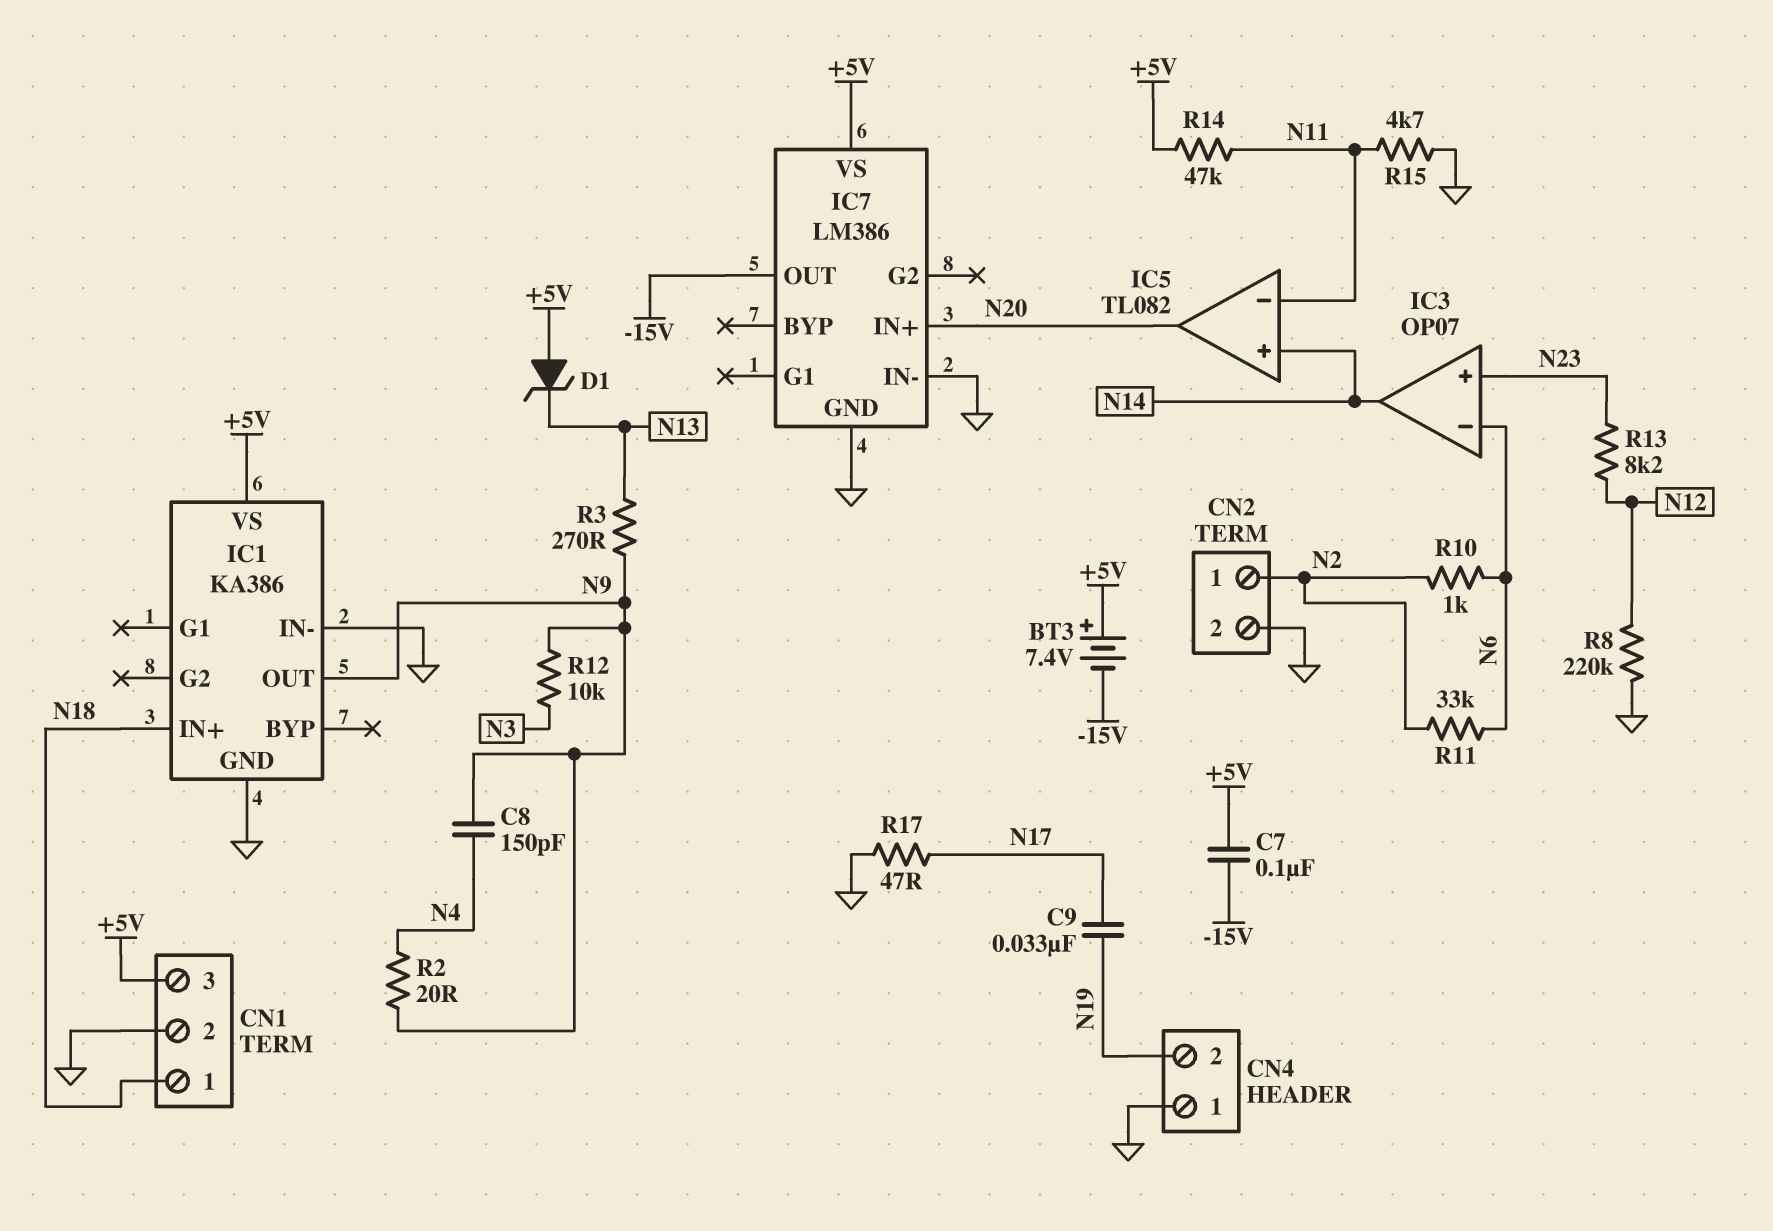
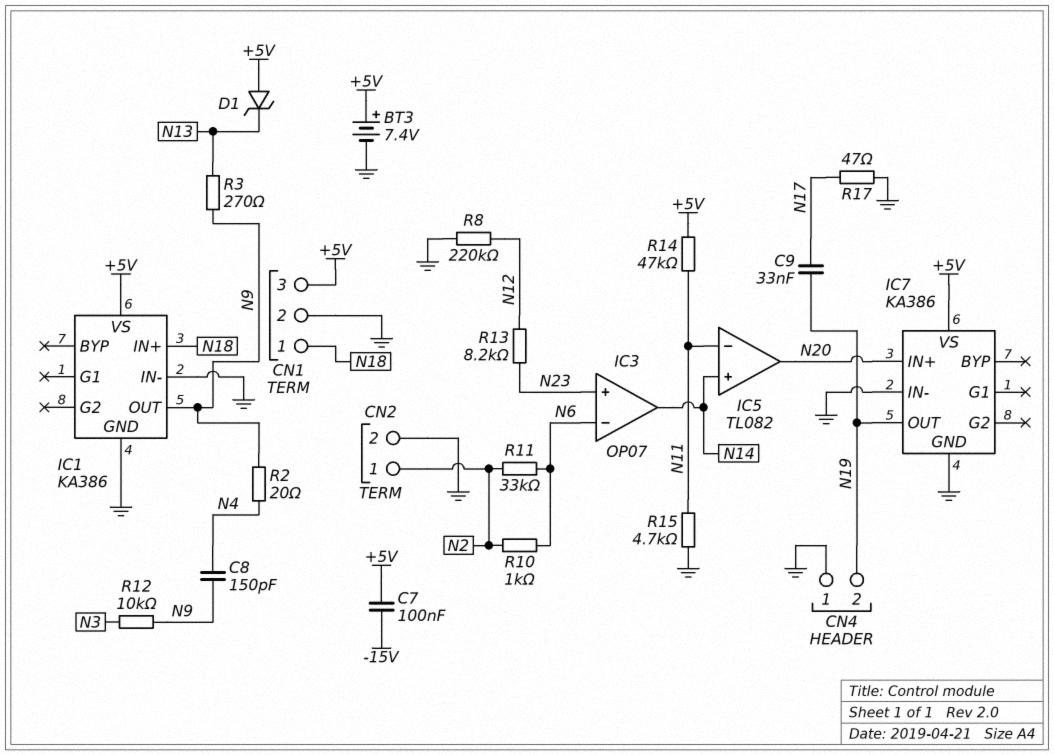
BT3: 7.4V (plus +5V, minus -15V) -> 7.4V (plus +5V, minus GND)
IC7: LM386 -> KA386
IC7 pin OUT: -15V -> N19

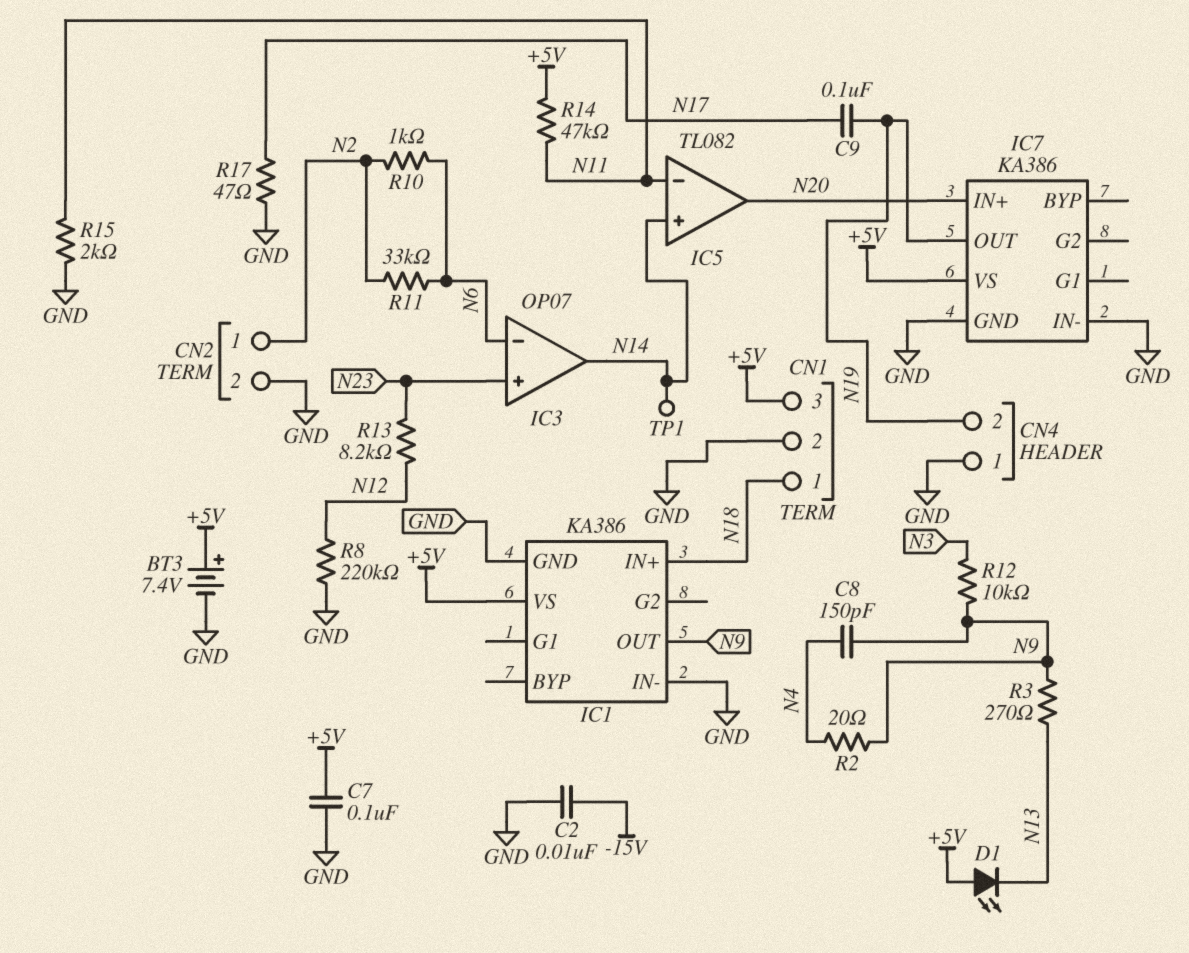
C2: none -> 10nF (-15V, GND)
C7: 100nF (+5V, -15V) -> 100nF (+5V, GND)
C9: 33nF (N17, N19) -> 100nF (N17, N19)
D1: zener (A +5V, K N13) -> LED (A +5V, K N13)
R15: 4.7k (GND, N11) -> 2k (GND, N11)
TP1: none -> test point (N14)

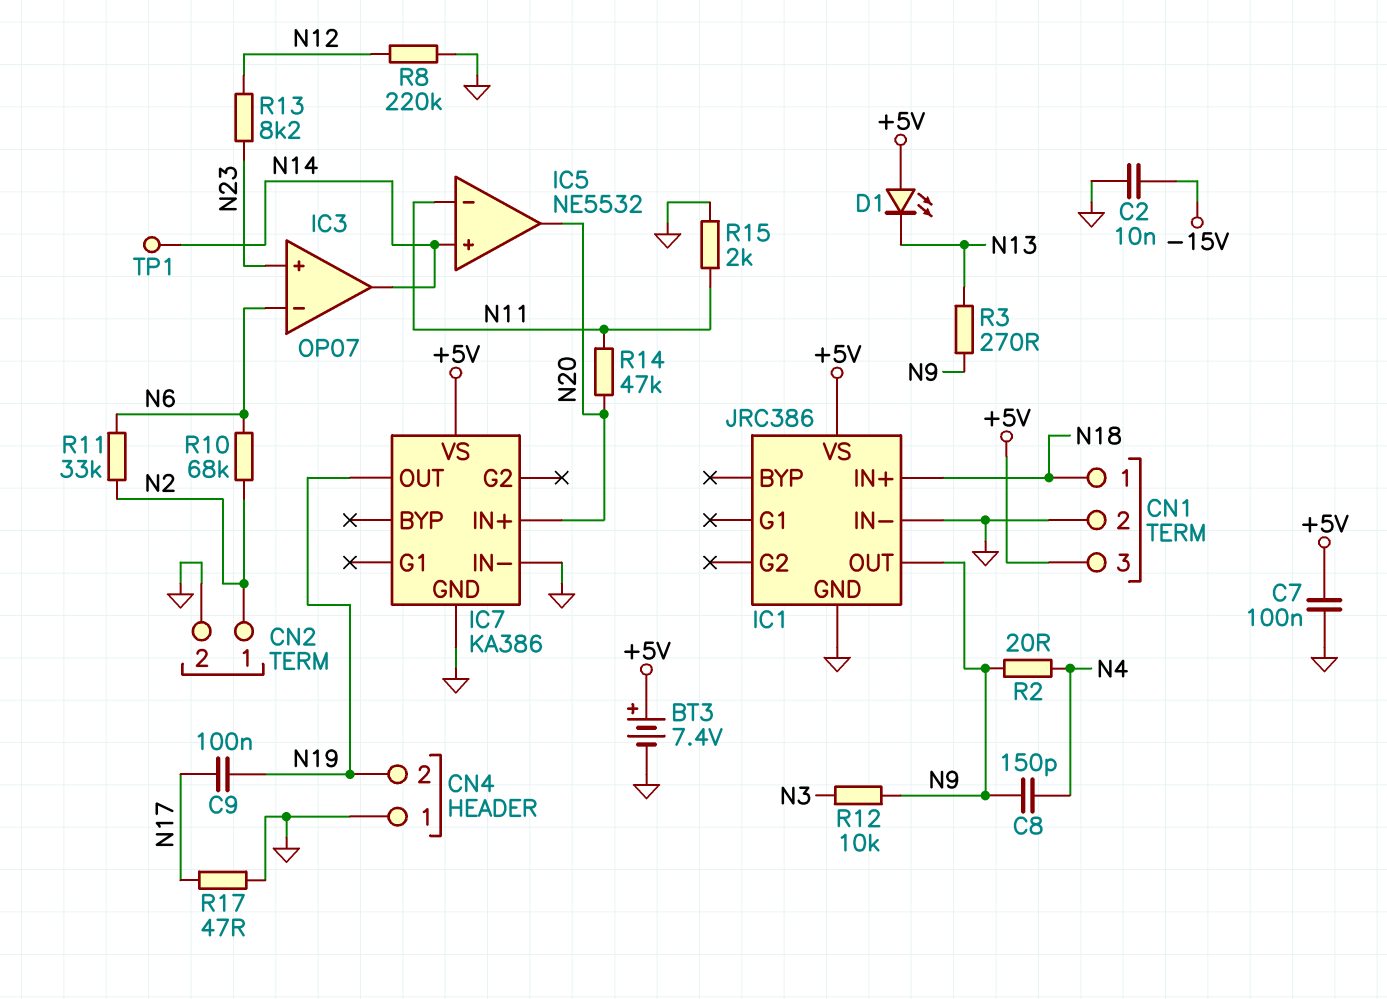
IC1: KA386 -> JRC386
IC5: TL082 -> NE5532
R10: 1k (N2, N6) -> 68k (N2, N6)
R14: 47k (+5V, N11) -> 47k (N11, N20)

